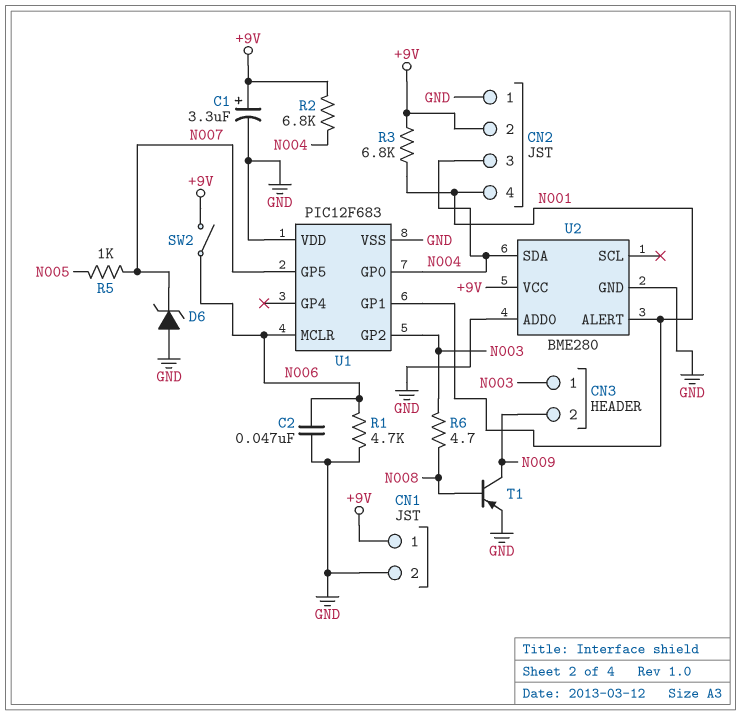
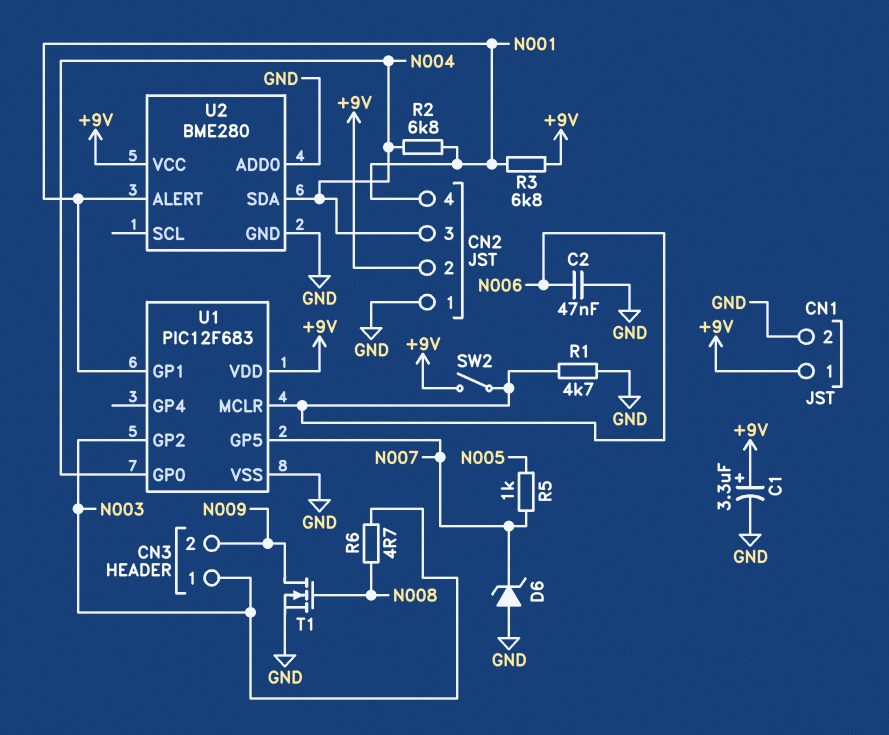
R2: 6.8k (+9V, N004) -> 6.8k (N001, N004)
T1: PNP (B N008, C N009, E GND) -> NMOS (G N008, D N009, S GND)
U1 pin VDD: GND -> +9V

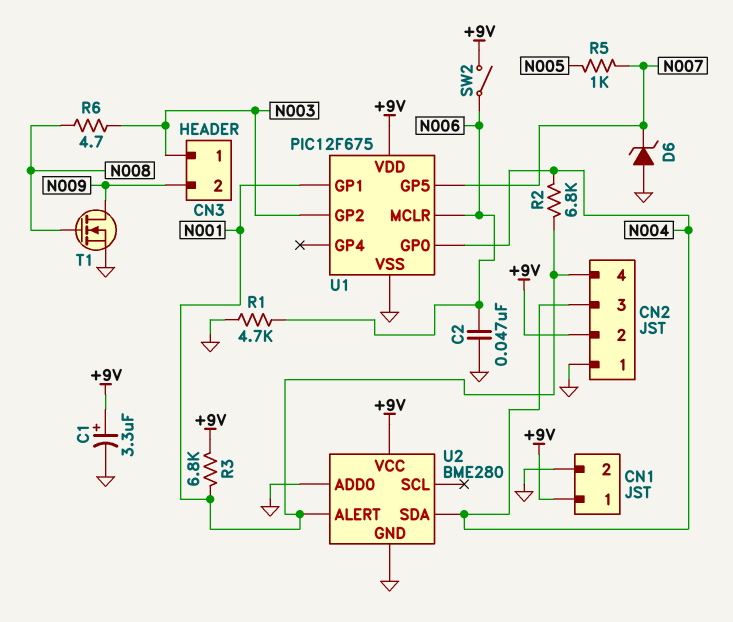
U1: PIC12F683 -> PIC12F675

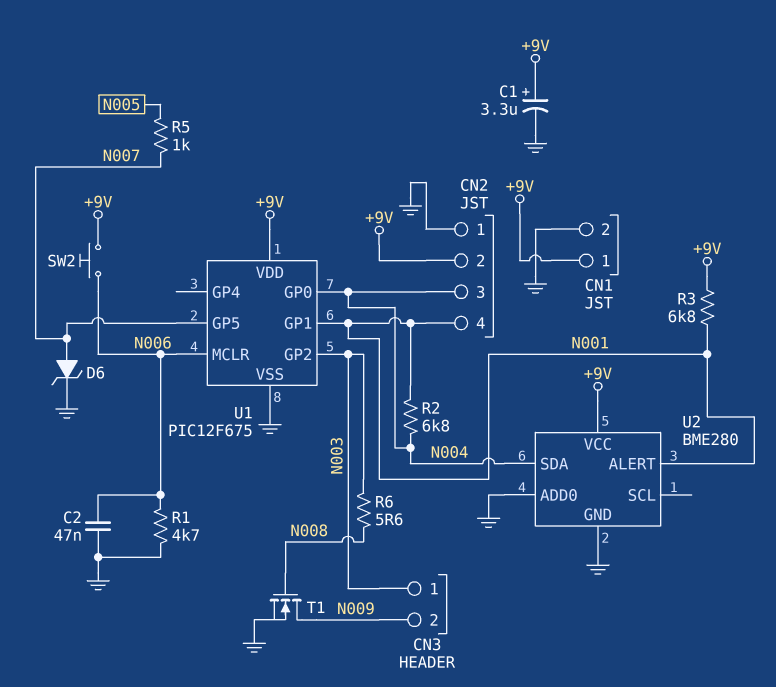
D6: zener (A GND, K N007) -> zener (A N007, K GND)
R6: 4.7 (N003, N008) -> 5.6 (N003, N008)
SW2: switch (+9V, N006) -> button (+9V, N006)

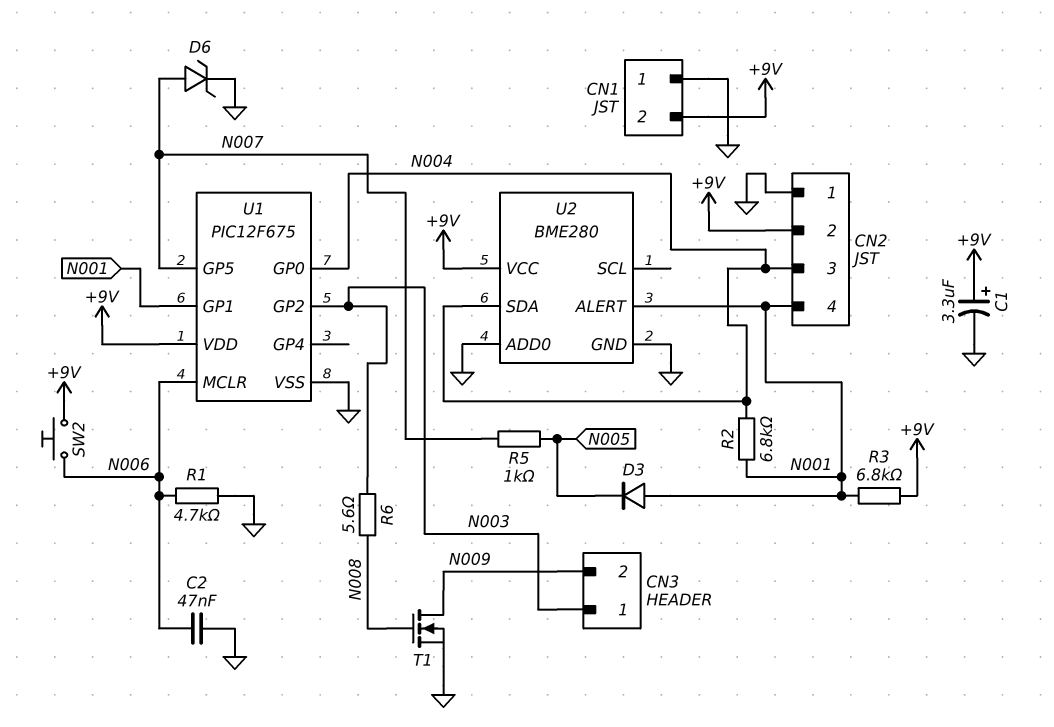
CN1 pin 1: +9V -> GND
CN1 pin 2: GND -> +9V
D3: none -> diode (A N001, K N005)

